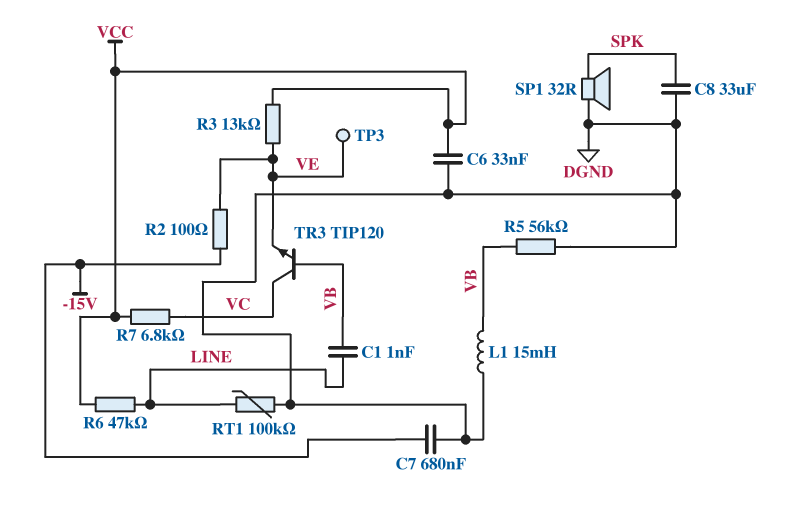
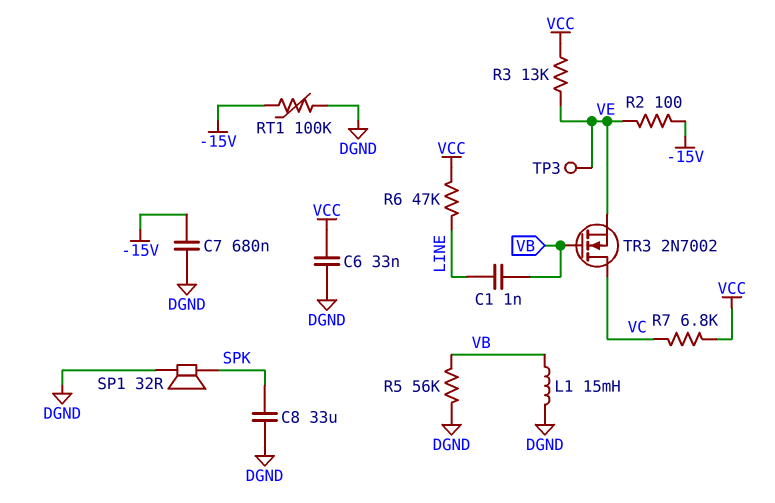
RT1: 100k (DGND, LINE) -> 100k (-15V, DGND)
TR3: NPN TIP120 (B VB, C VC, E VE) -> NMOS 2N7002 (G VB, D VC, S VE)

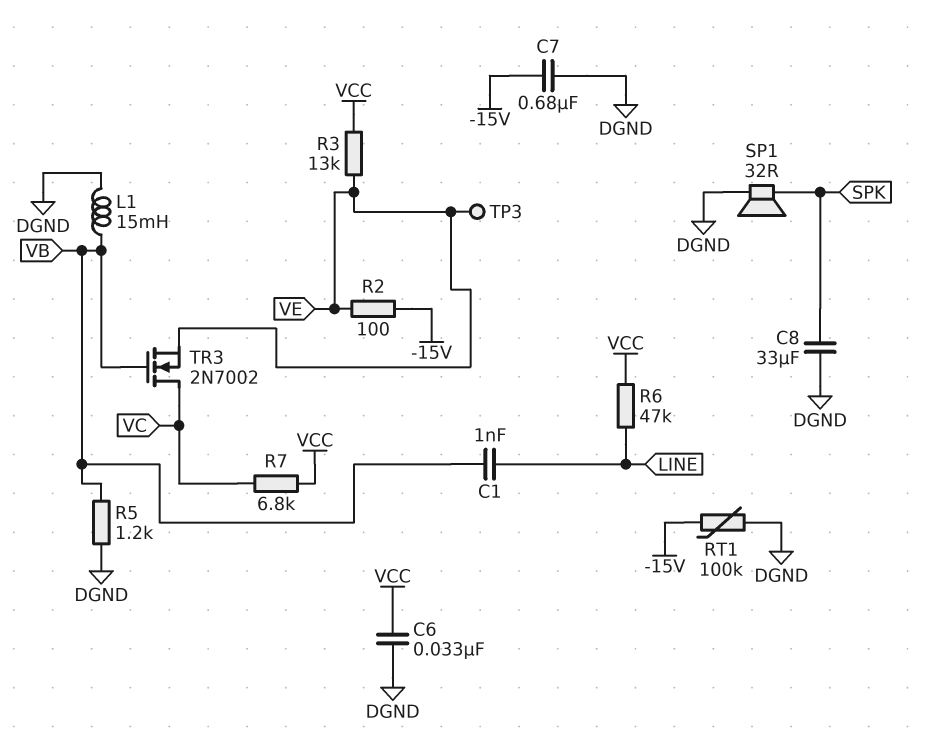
R5: 56k (DGND, VB) -> 1.2k (DGND, VB)

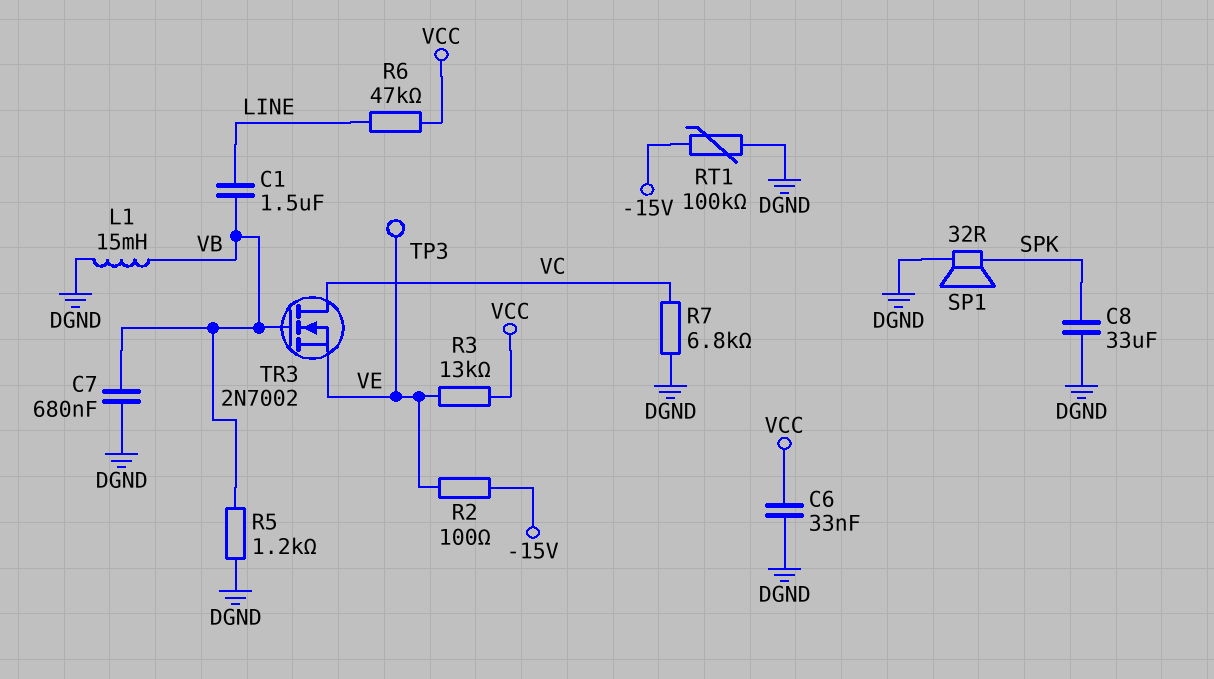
C1: 1nF (LINE, VB) -> 1.5uF (LINE, VB)
C7: 680nF (-15V, DGND) -> 680nF (DGND, VB)
R7: 6.8k (VC, VCC) -> 6.8k (DGND, VC)

